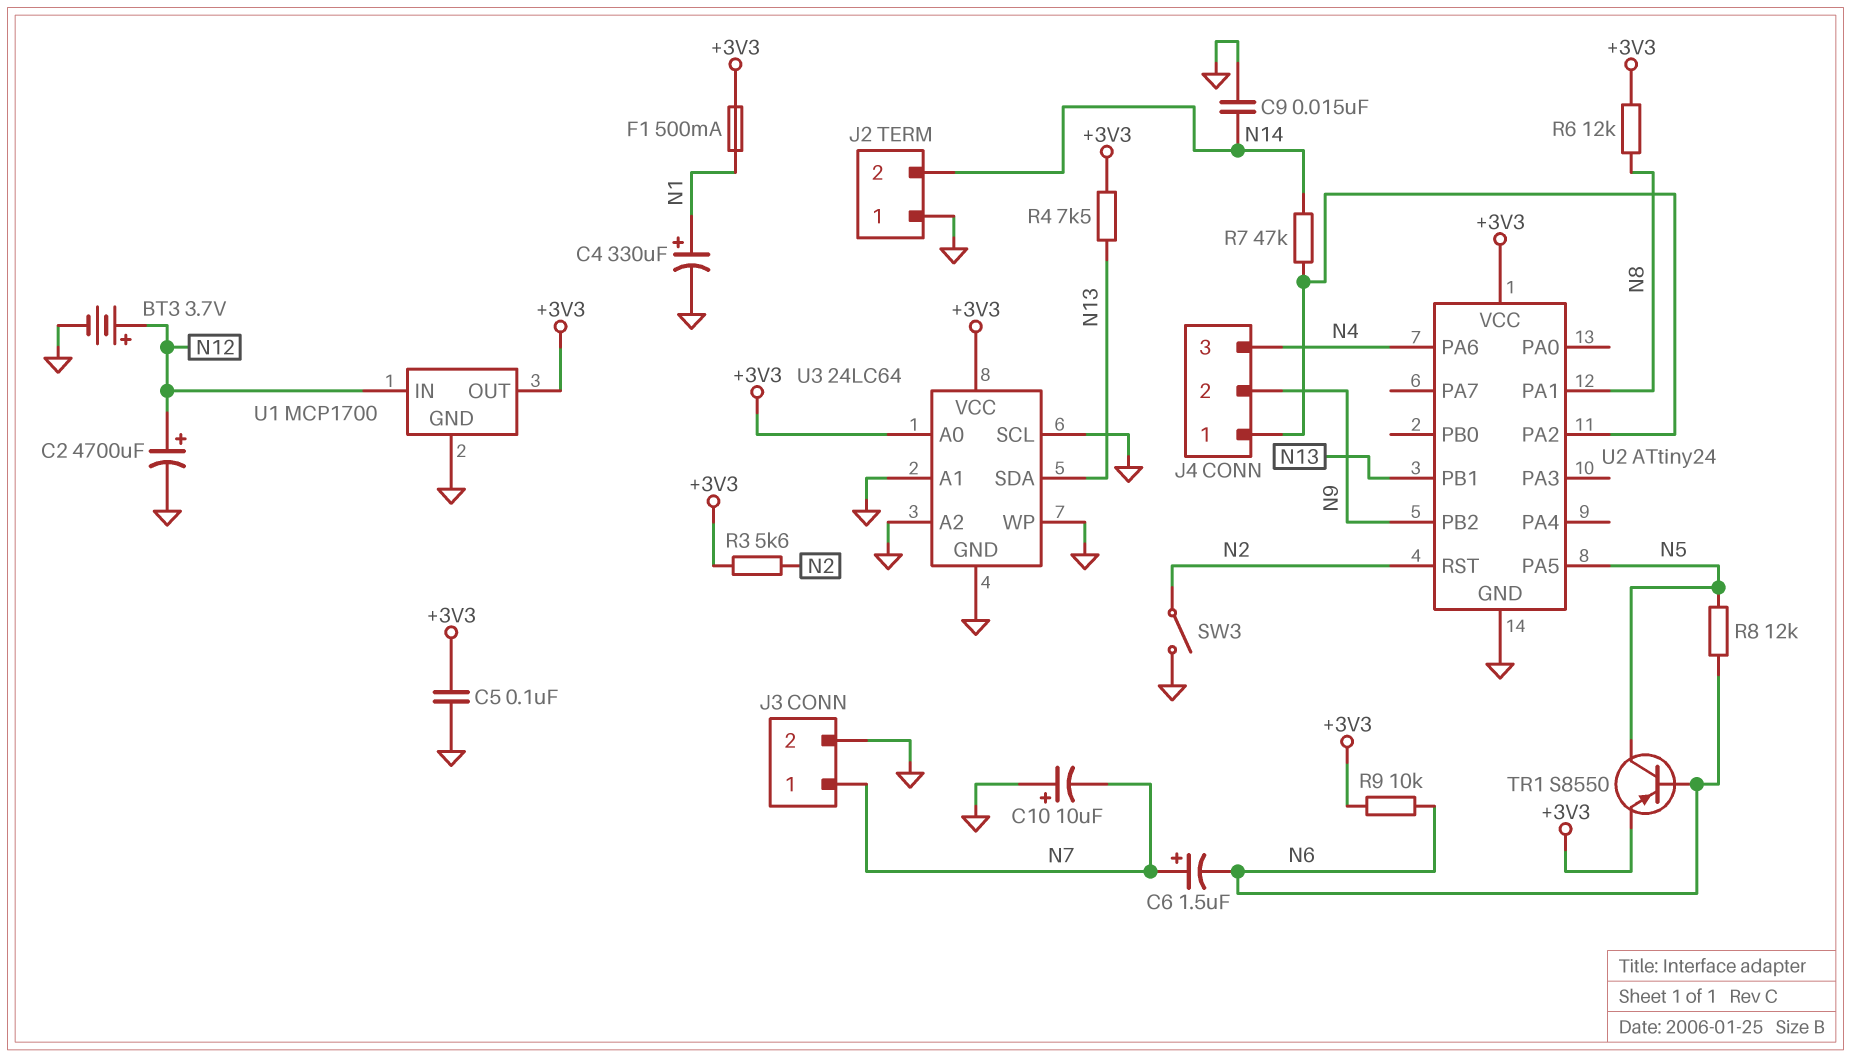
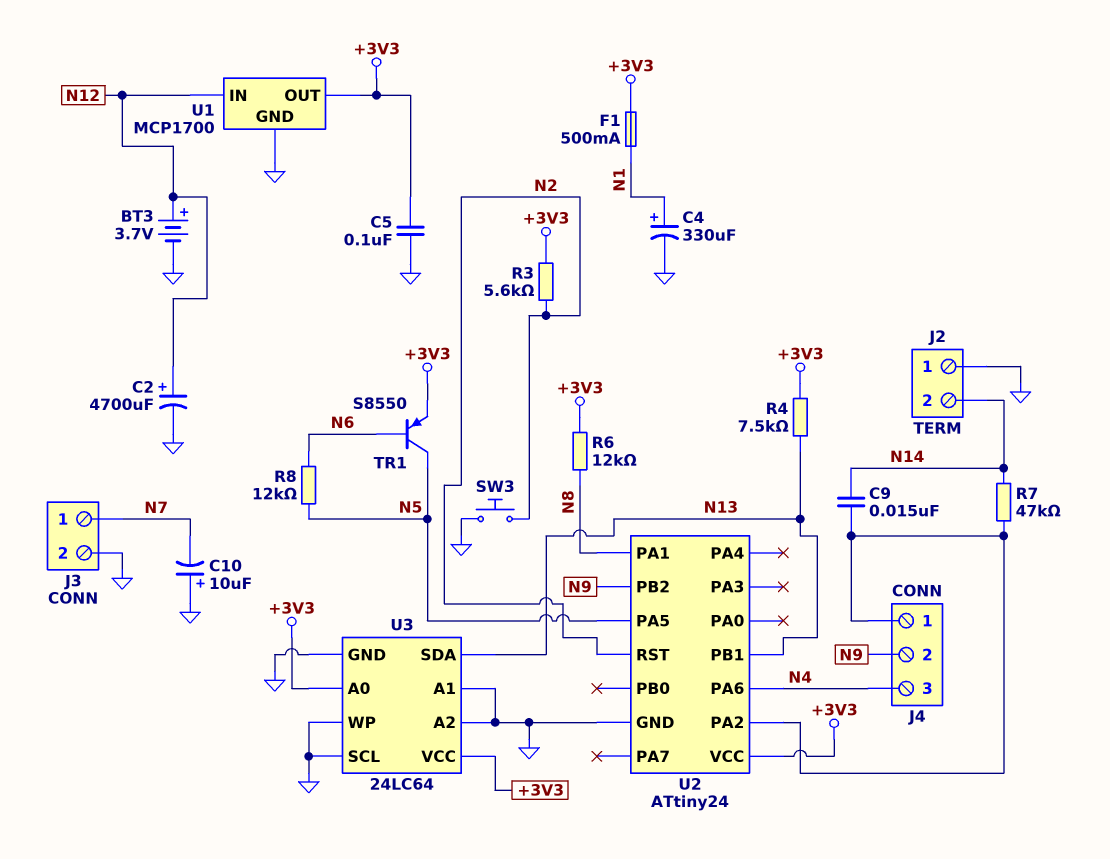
C6: 1.5uF (plus N7, minus N6) -> none
C9: 15nF (GND, N14) -> 15nF (J4/1, N14)
R9: 10k (+3V3, N6) -> none
SW3: switch (GND, N2) -> button (GND, N2)

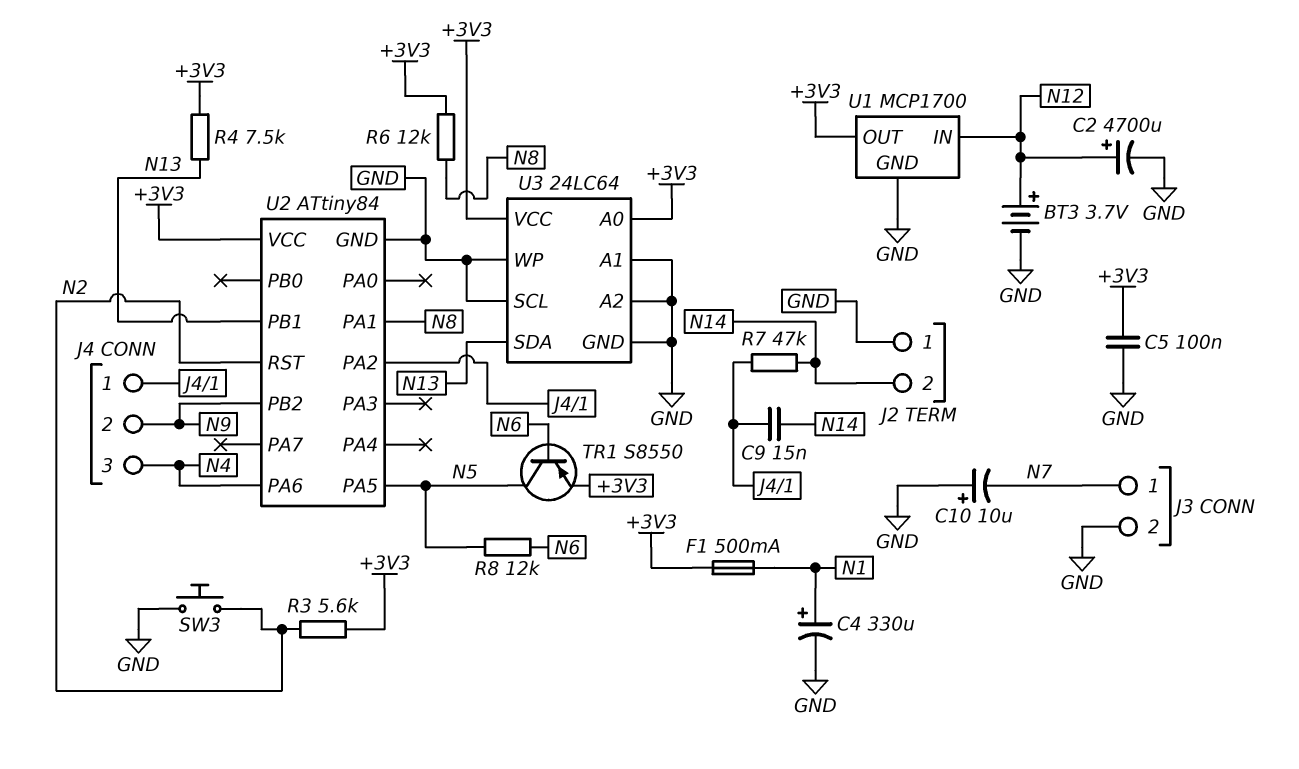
U2: ATtiny24 -> ATtiny84

